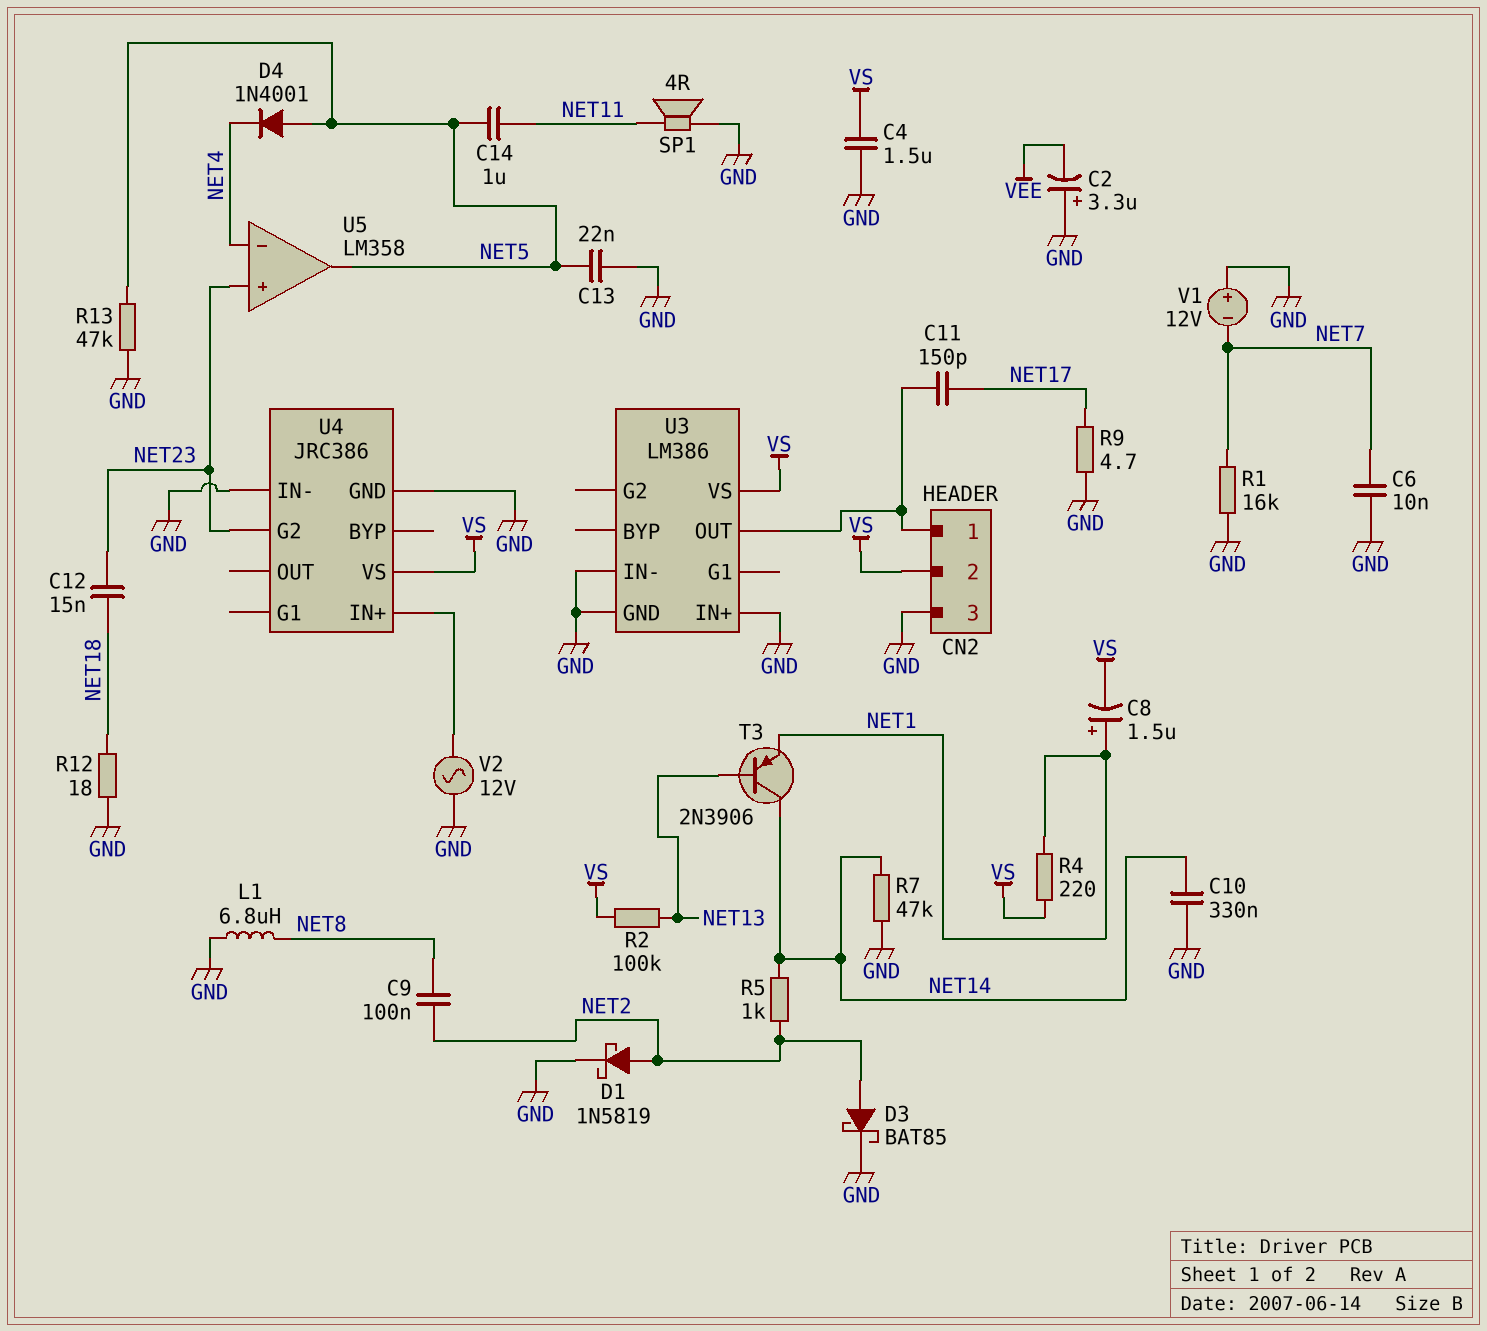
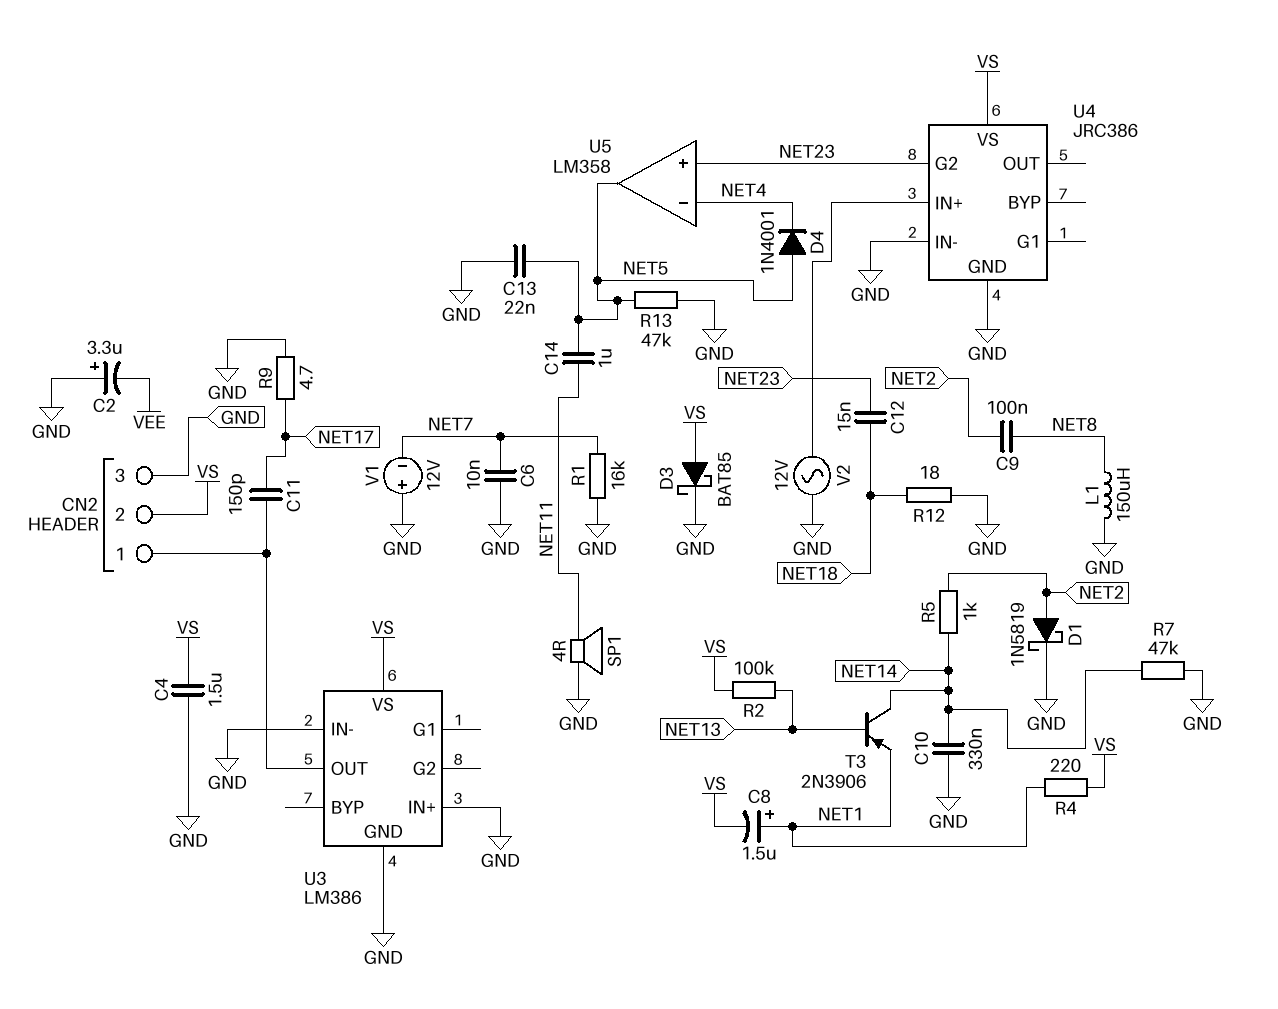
D3: schottky BAT85 (A NET2, K GND) -> schottky BAT85 (A VS, K GND)
L1: 6.8uH (GND, NET8) -> 150uH (GND, NET8)

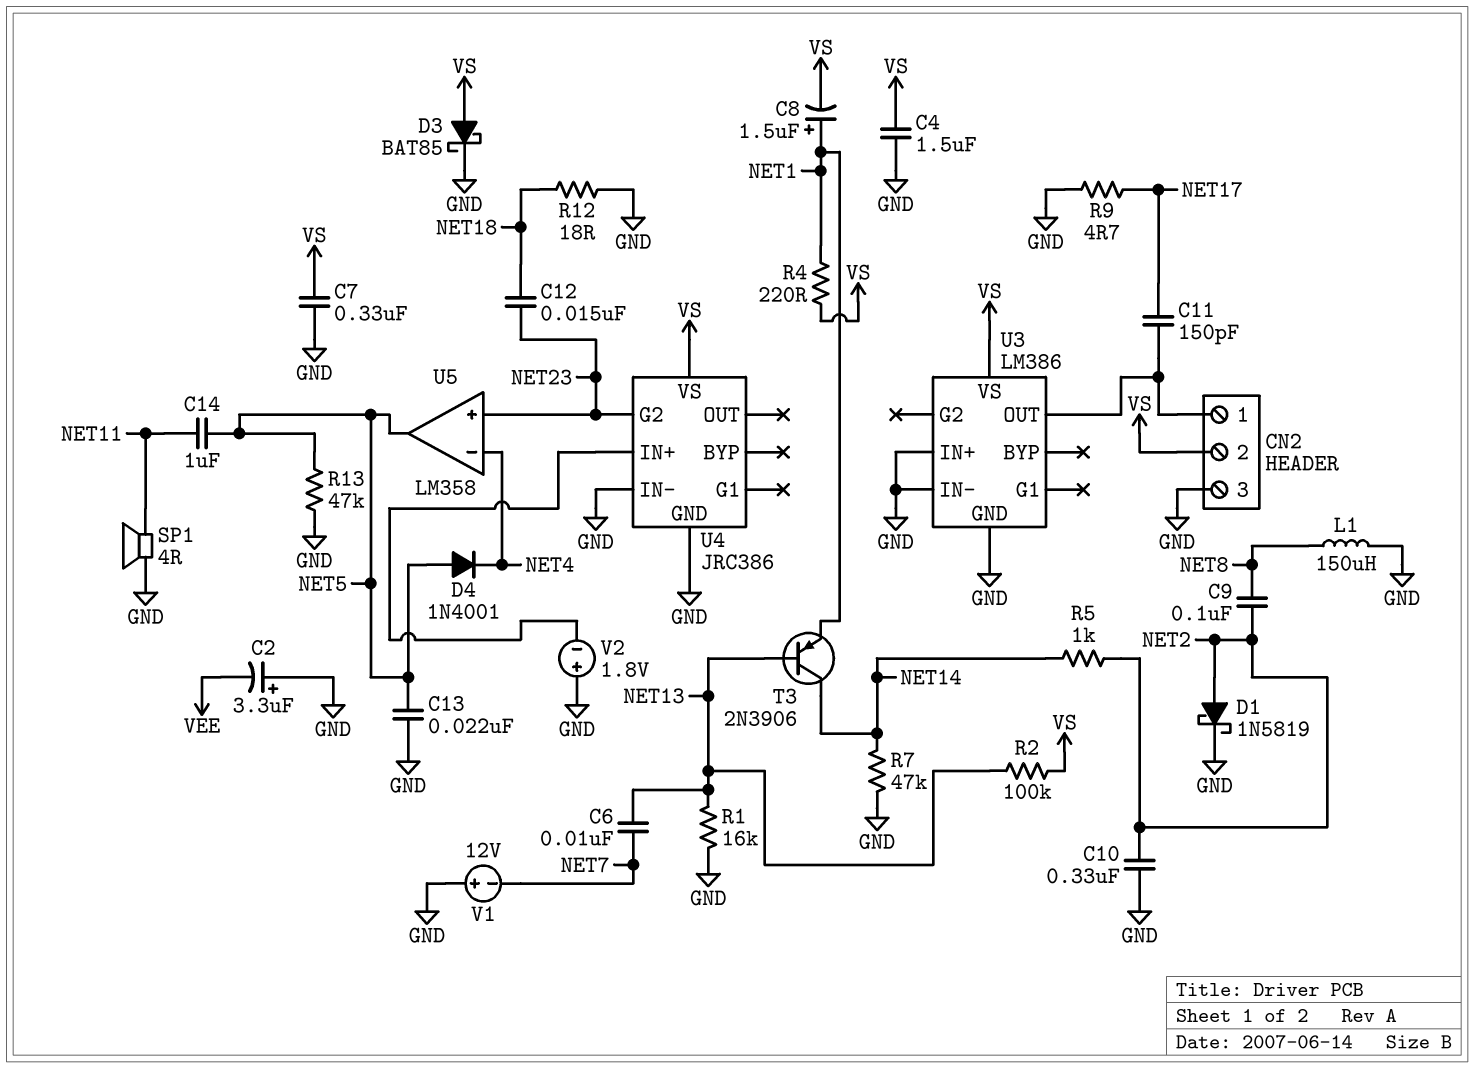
C6: 10nF (GND, NET7) -> 10nF (NET7, NET13)
C7: none -> 330nF (GND, VS)
C10: 330nF (GND, NET14) -> 330nF (GND, NET2)
R1: 16k (GND, NET7) -> 16k (GND, NET13)
V2: AC 12V (GND, U4/IN+) -> 1.8V (plus GND, minus U4/IN+)

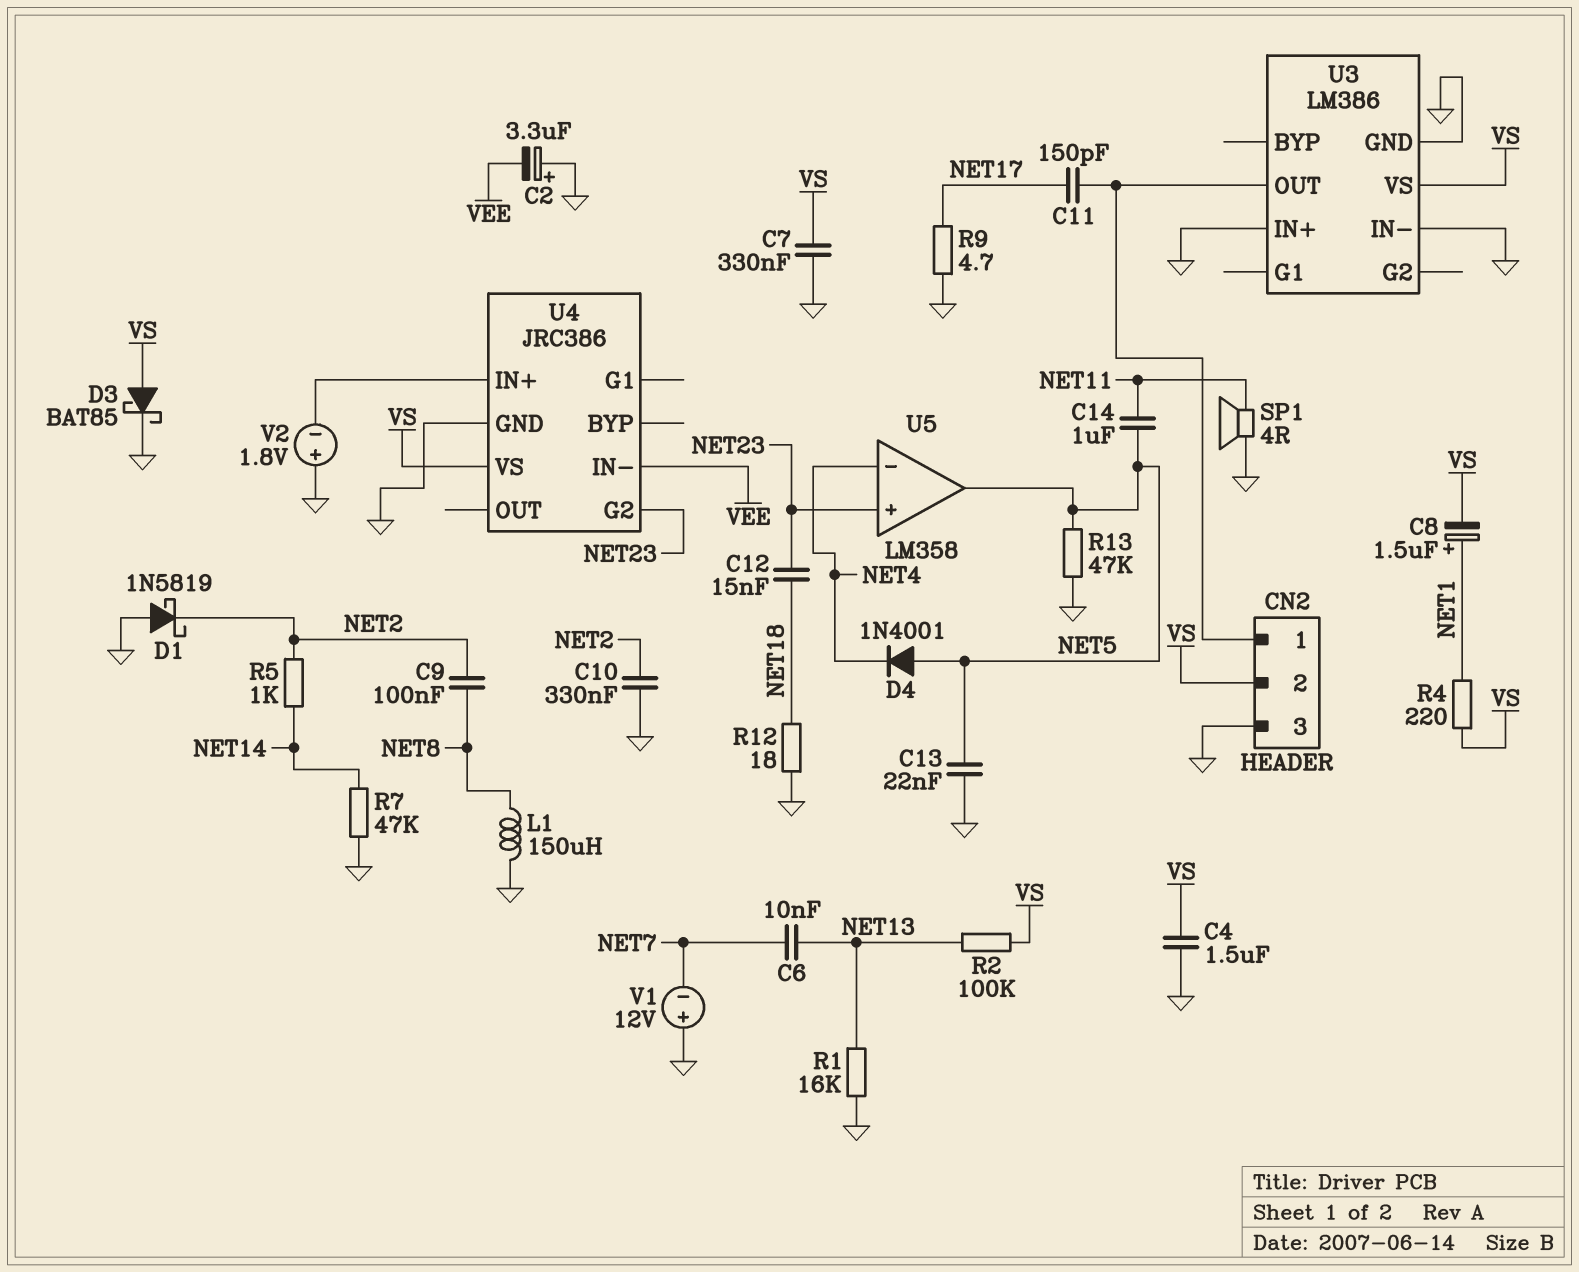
D1: schottky 1N5819 (A NET2, K GND) -> schottky 1N5819 (A GND, K NET2)
T3: PNP 2N3906 (B NET13, C NET14, E NET1) -> none
U4 pin IN-: GND -> VEE

